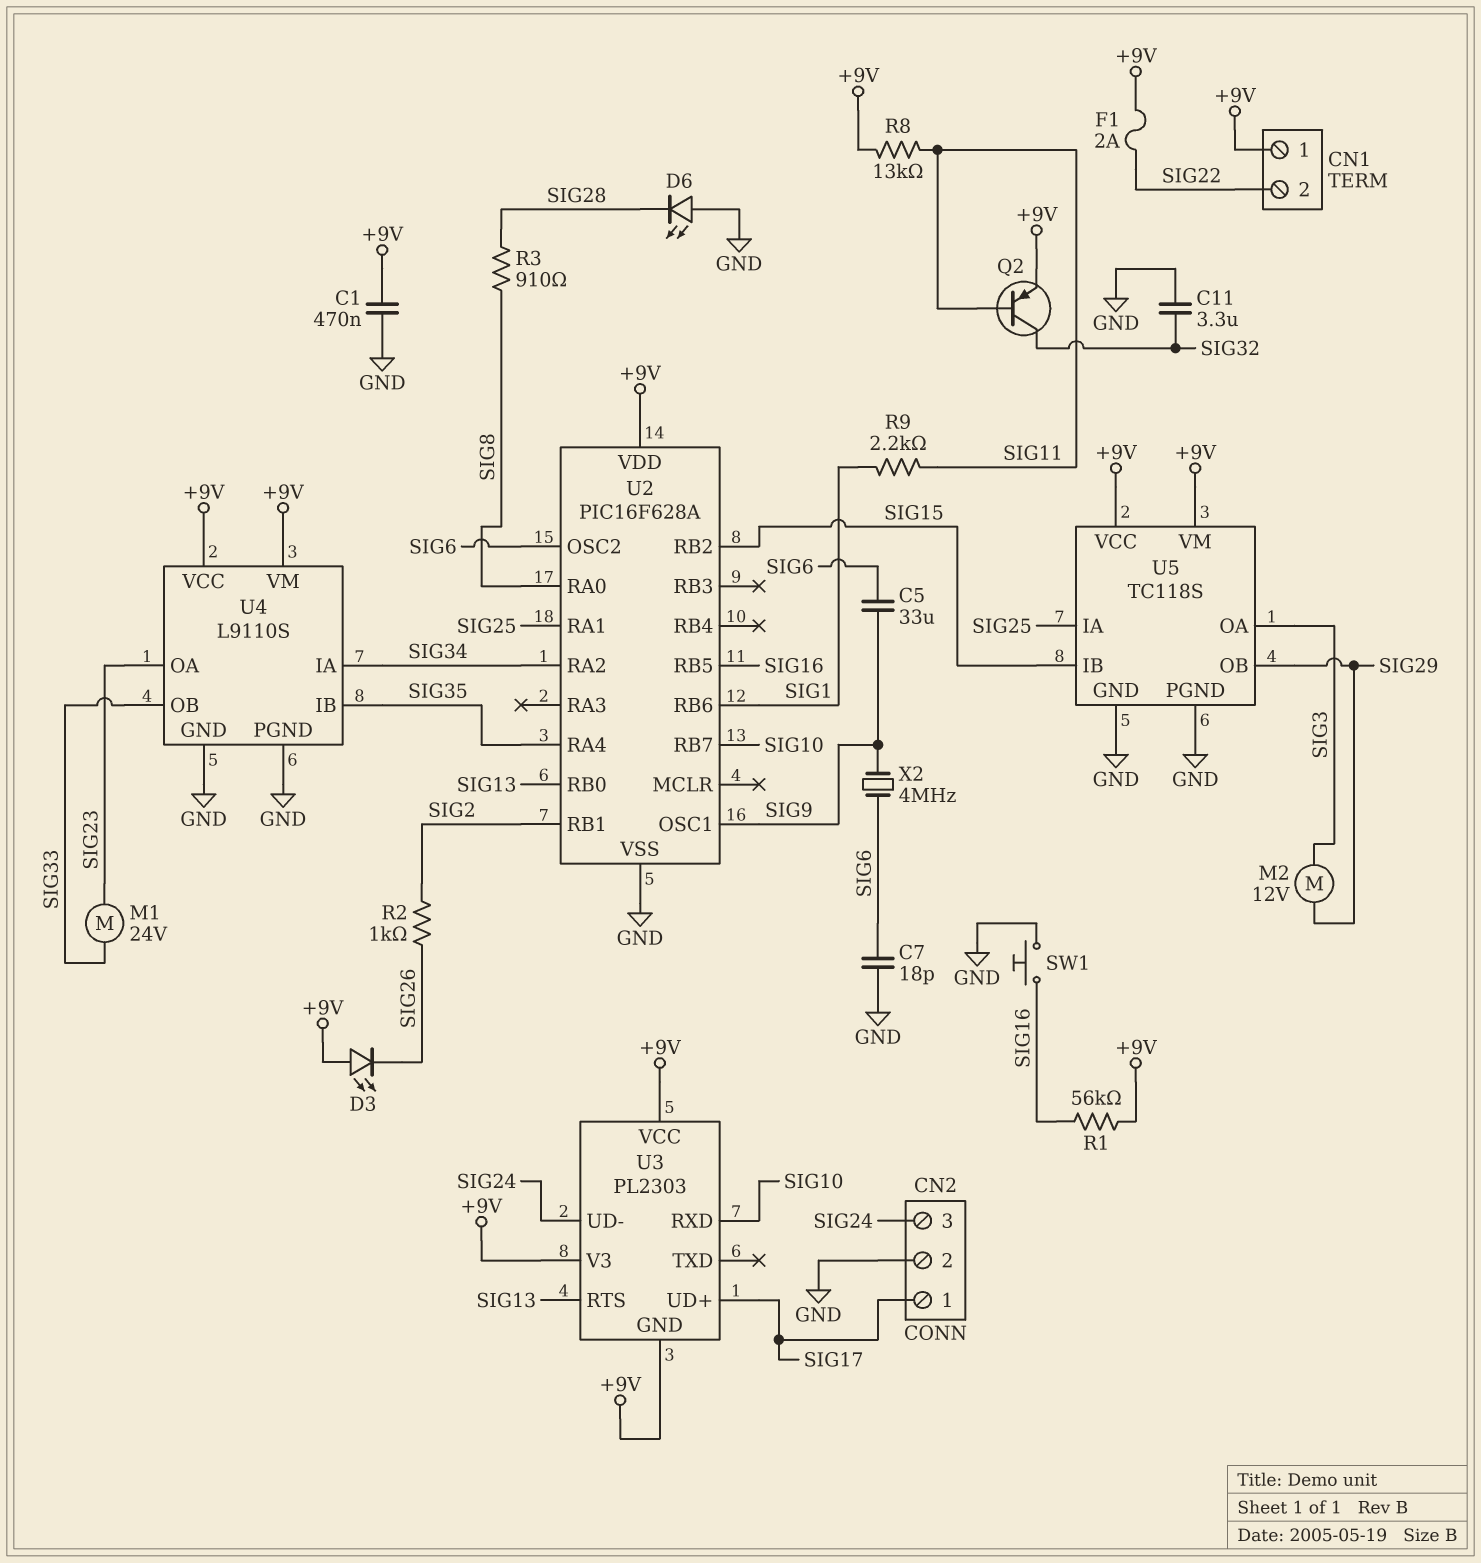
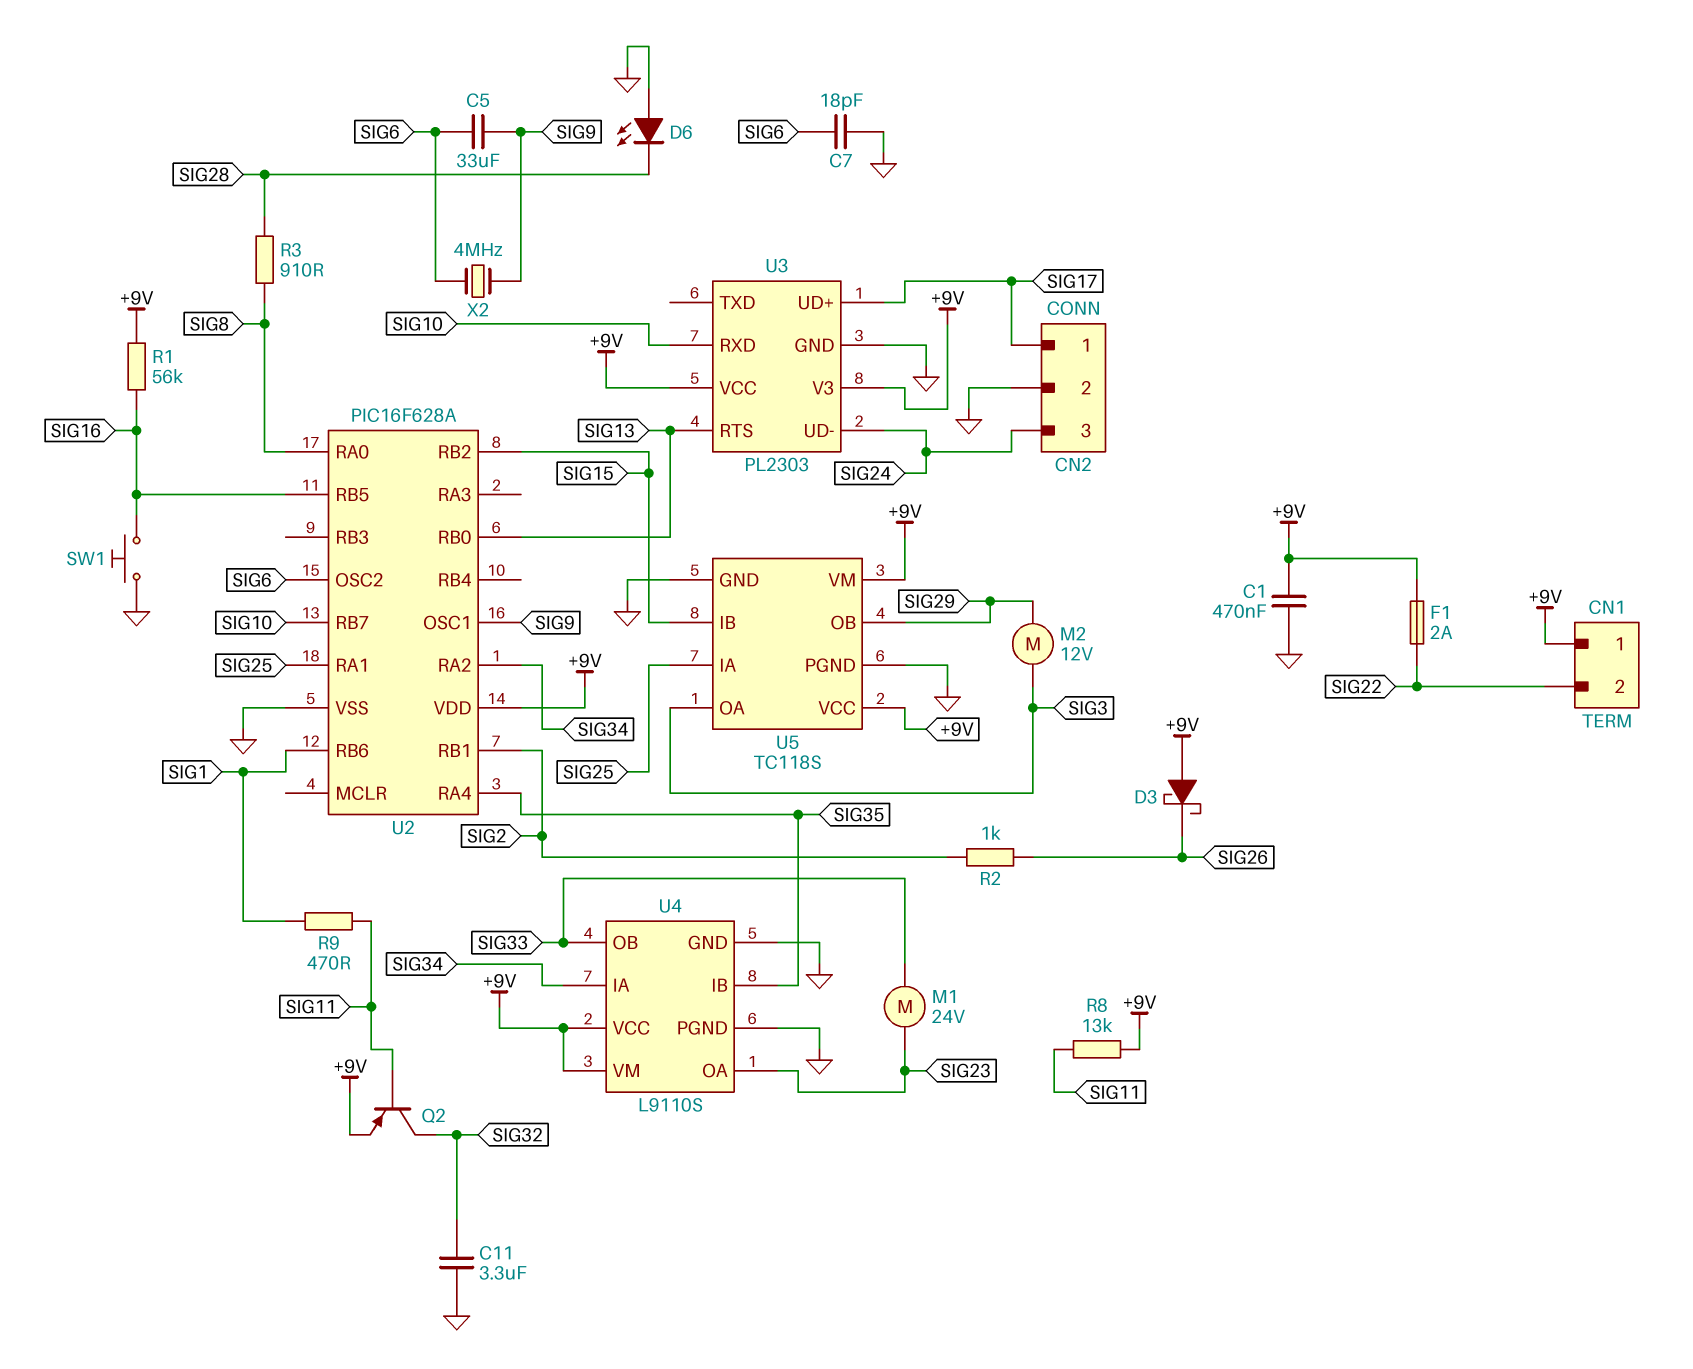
D3: LED (A +9V, K SIG26) -> schottky (A +9V, K SIG26)
R9: 2.2k (SIG1, SIG11) -> 470 (SIG1, SIG11)
U3 pin GND: +9V -> GND

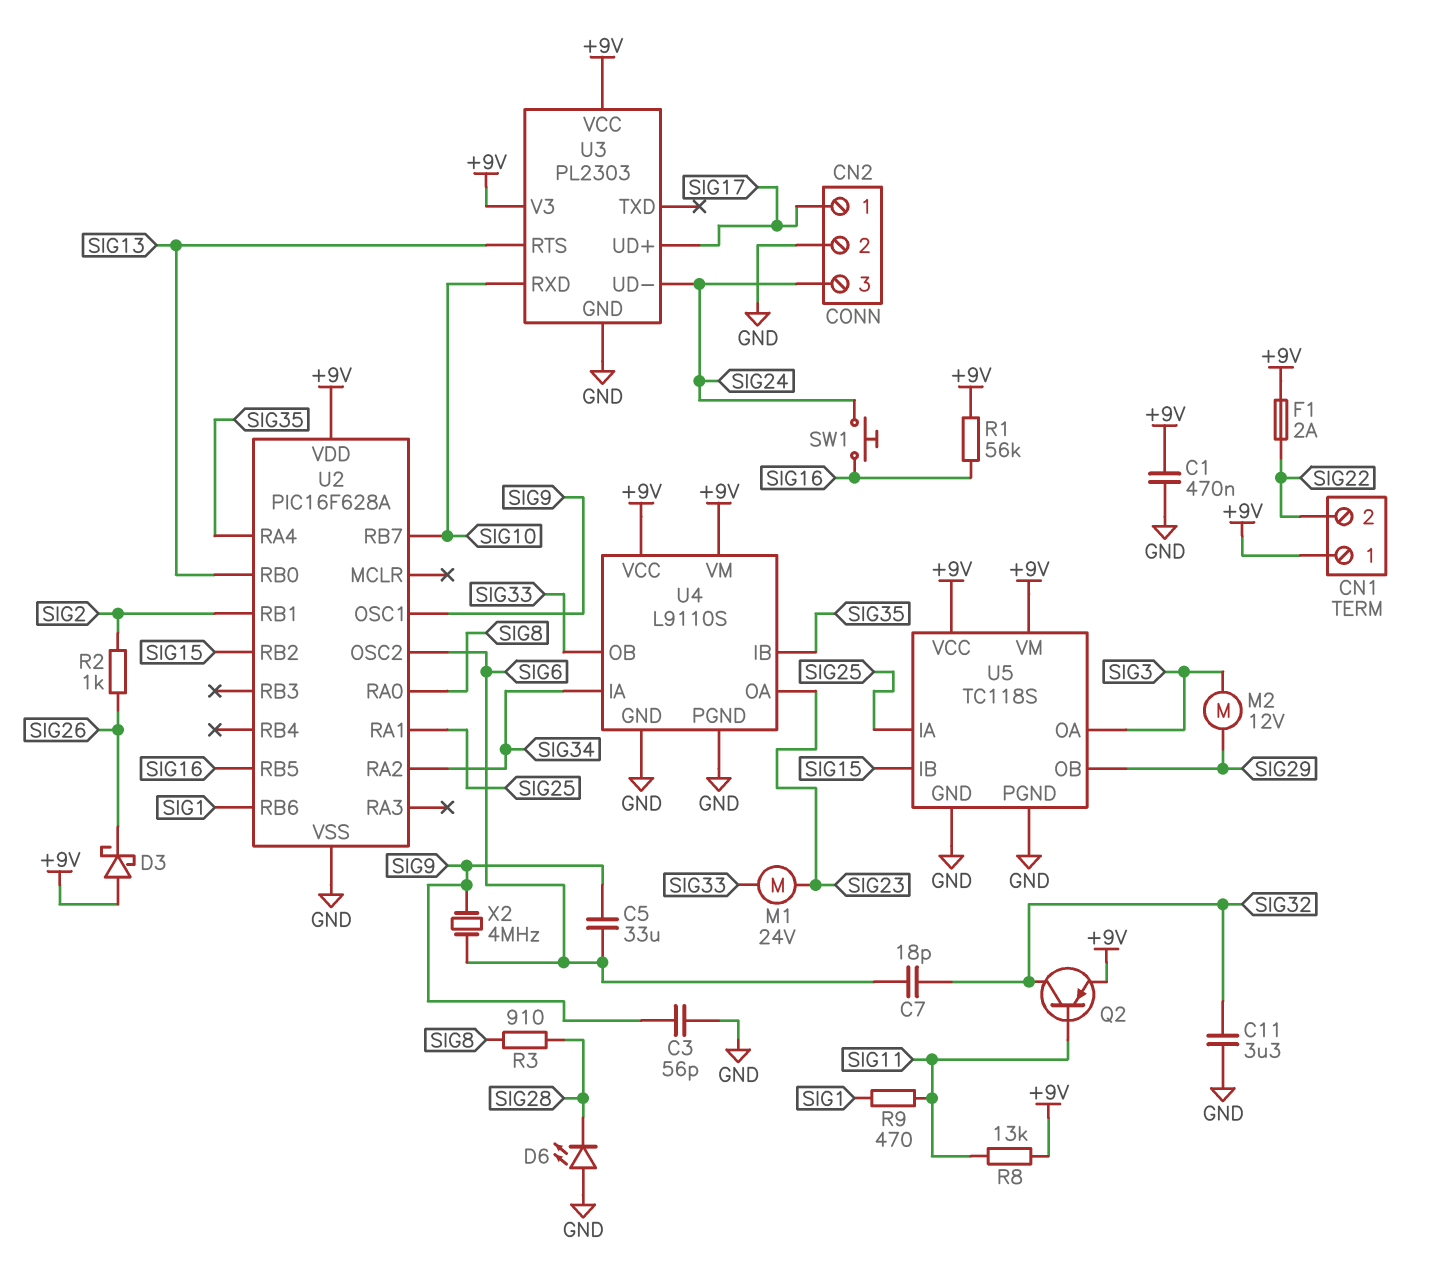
C3: none -> 56pF (GND, SIG9)
C7: 18pF (GND, SIG6) -> 18pF (SIG6, SIG32)
SW1: button (GND, SIG16) -> button (SIG16, SIG24)

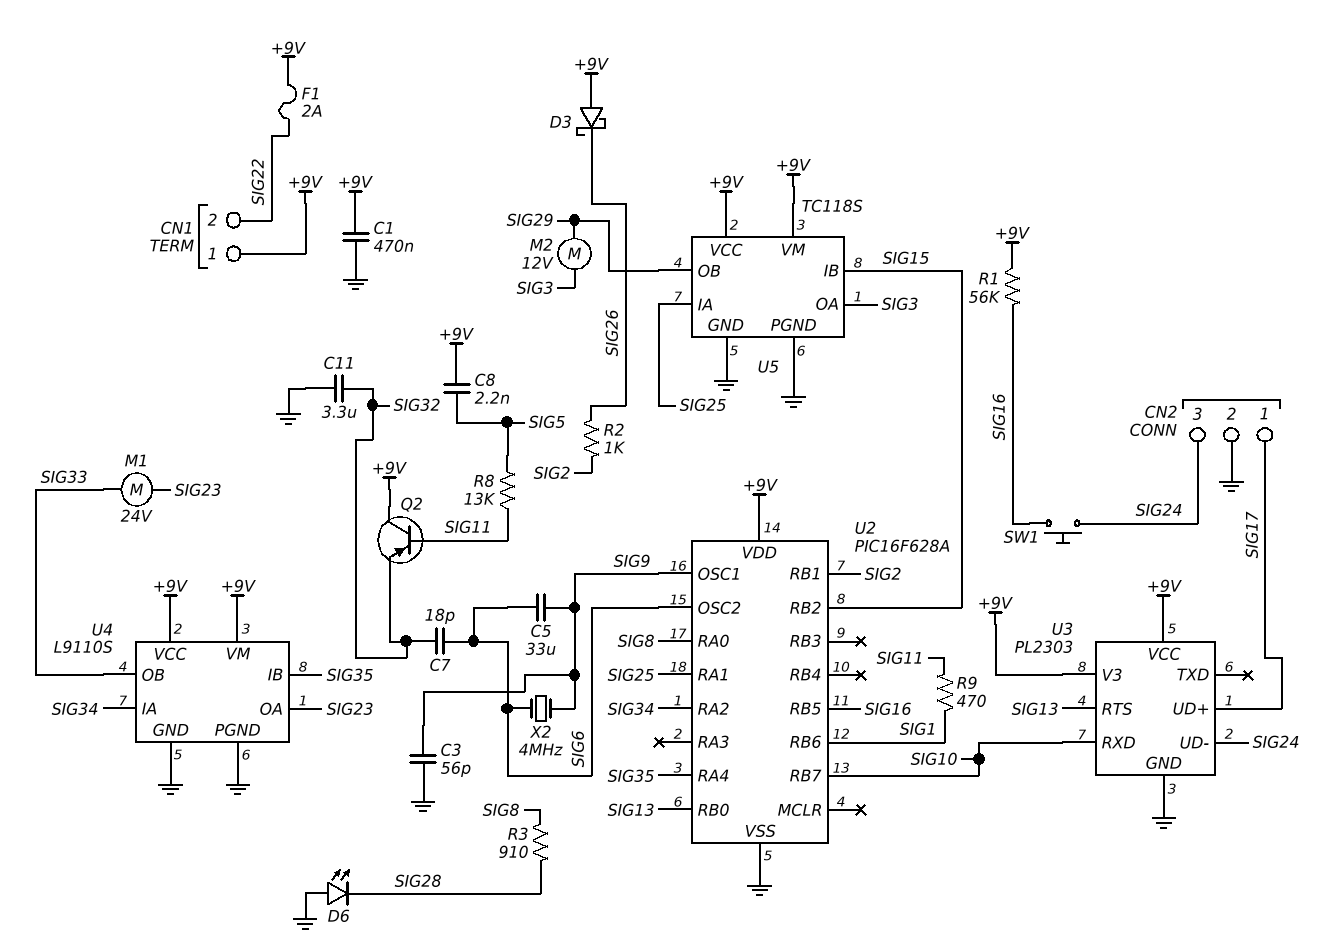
C8: none -> 2.2nF (+9V, SIG5)
Q2: PNP (B SIG11, C SIG32, E +9V) -> PNP (B SIG11, C +9V, E SIG32)
R8: 13k (+9V, SIG11) -> 13k (SIG5, SIG11)

